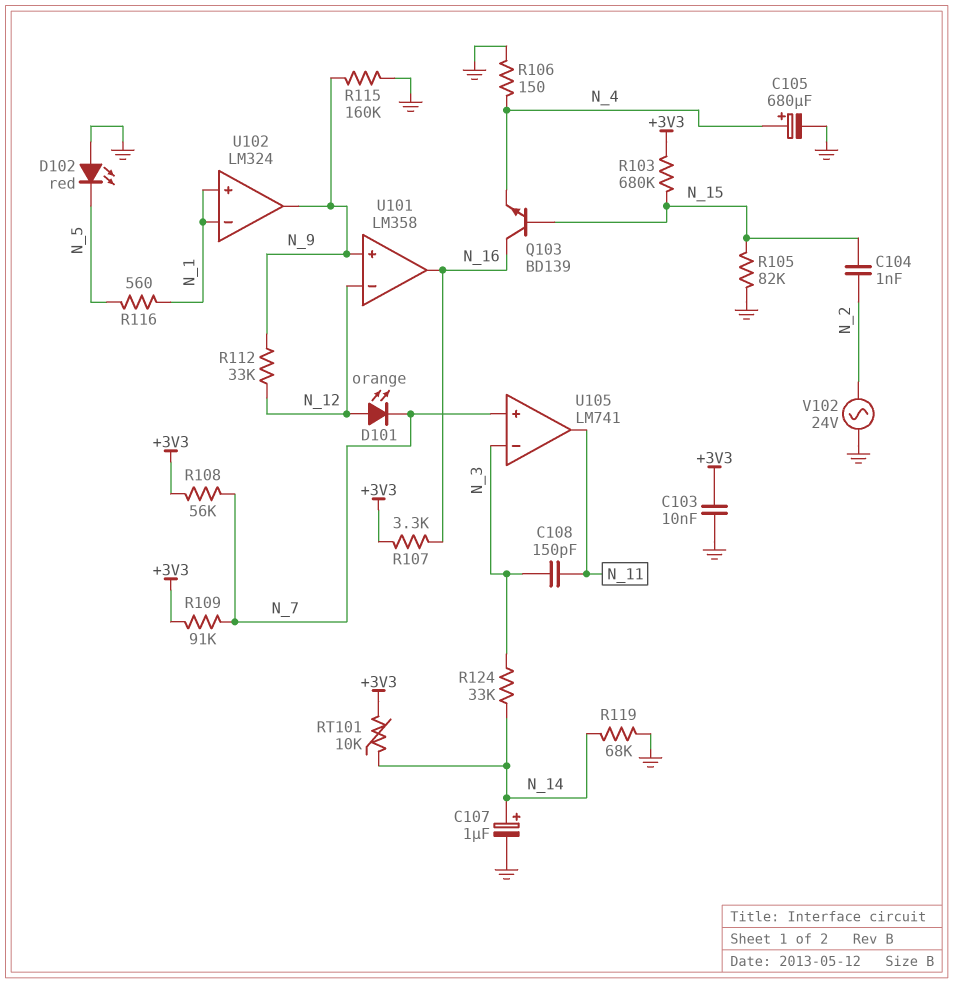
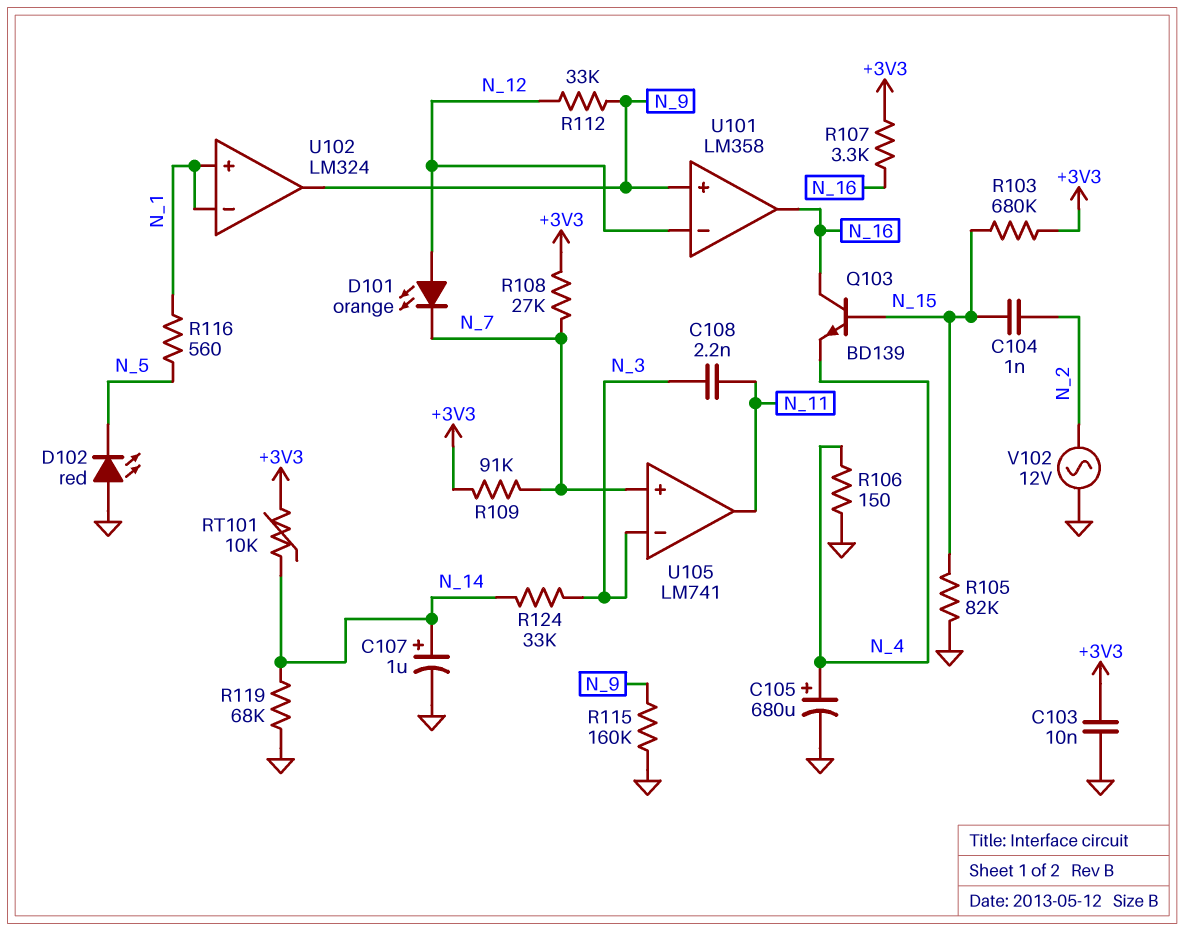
C108: 150pF (N_3, N_11) -> 2.2nF (N_3, N_11)
R108: 56k (+3V3, N_7) -> 27k (+3V3, N_7)
V102: AC 24V (GND, N_2) -> AC 12V (GND, N_2)

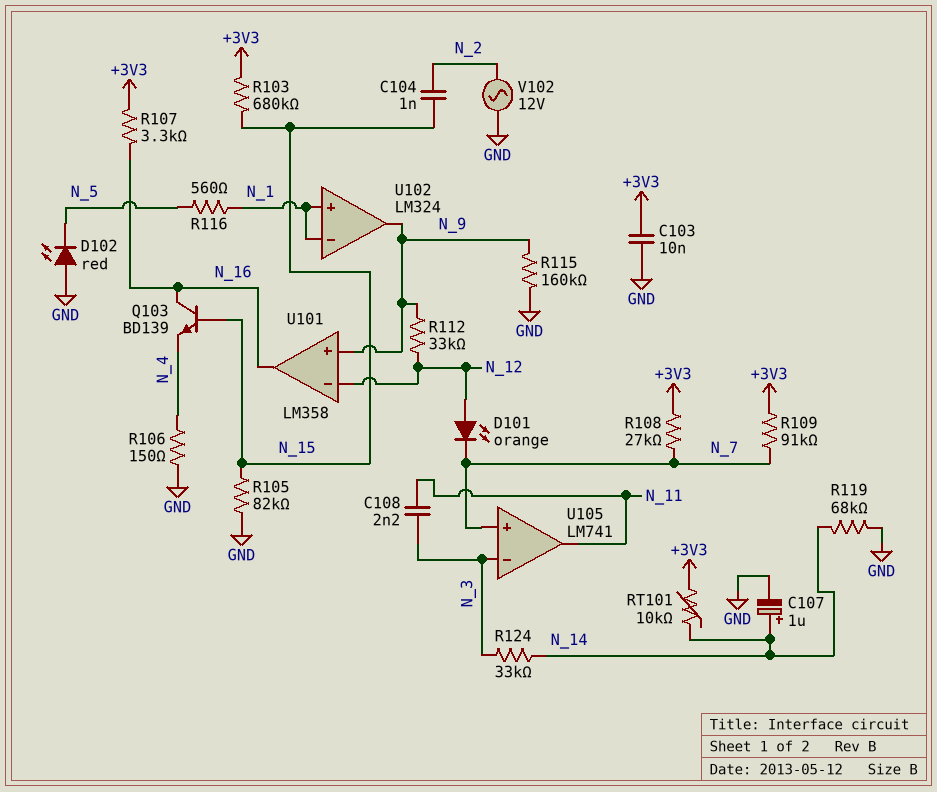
C105: 680uF (plus N_4, minus GND) -> none

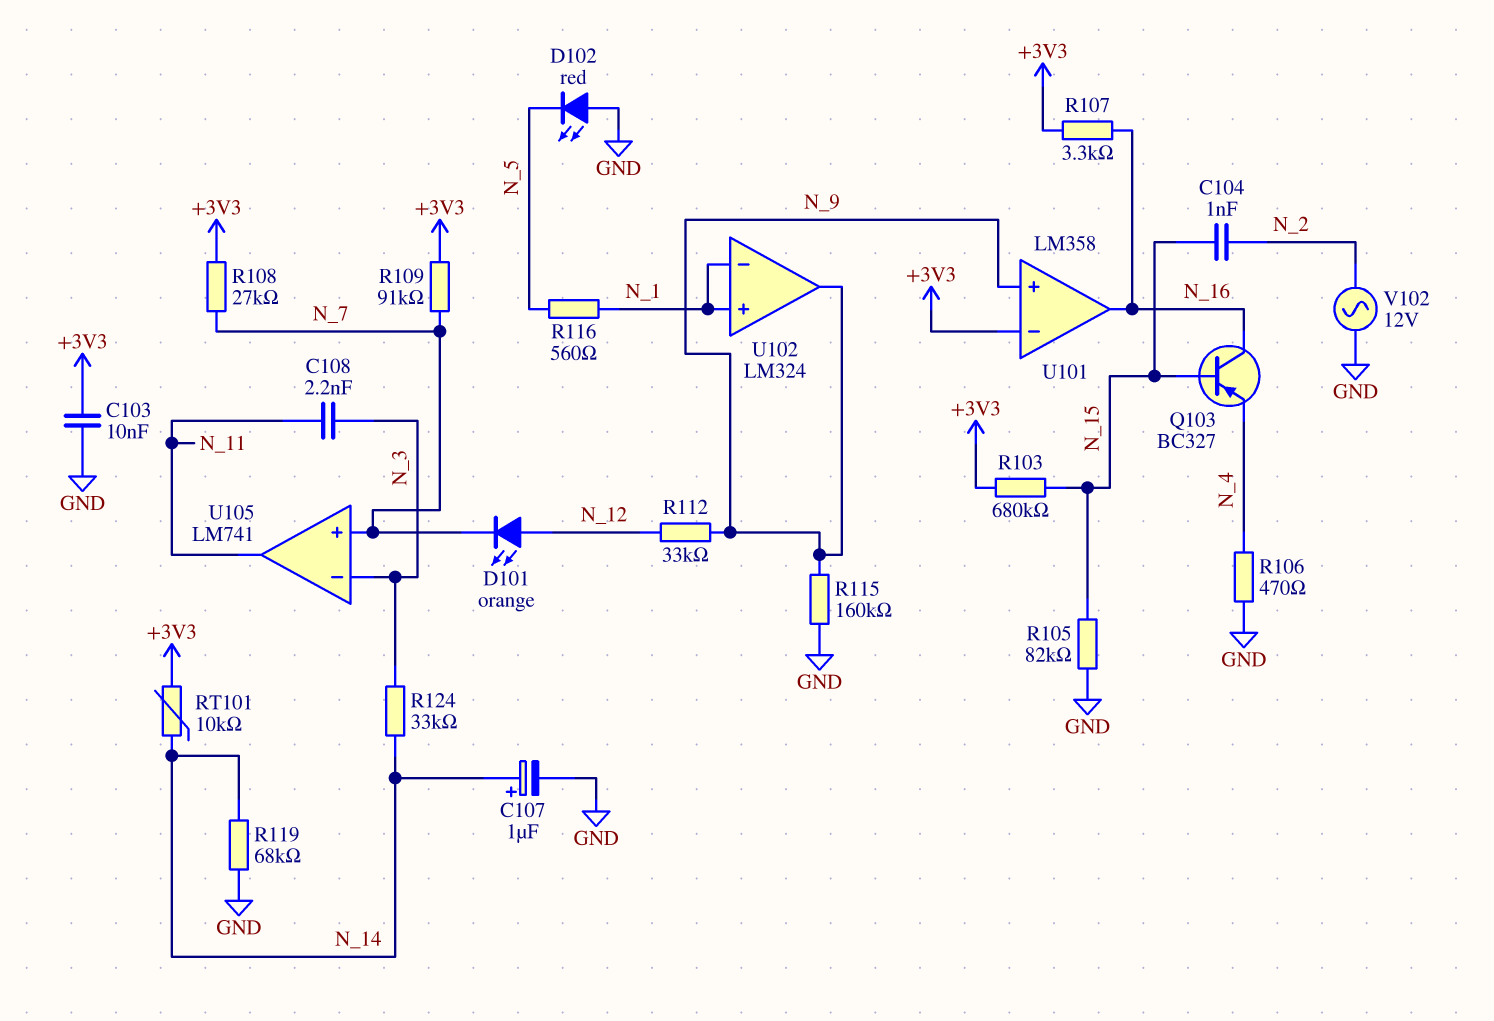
Q103: NPN BD139 (B N_15, C N_16, E N_4) -> PNP BC327 (B N_15, C N_16, E N_4)
R106: 150 (GND, N_4) -> 470 (GND, N_4)
U101 pin in-: N_12 -> +3V3

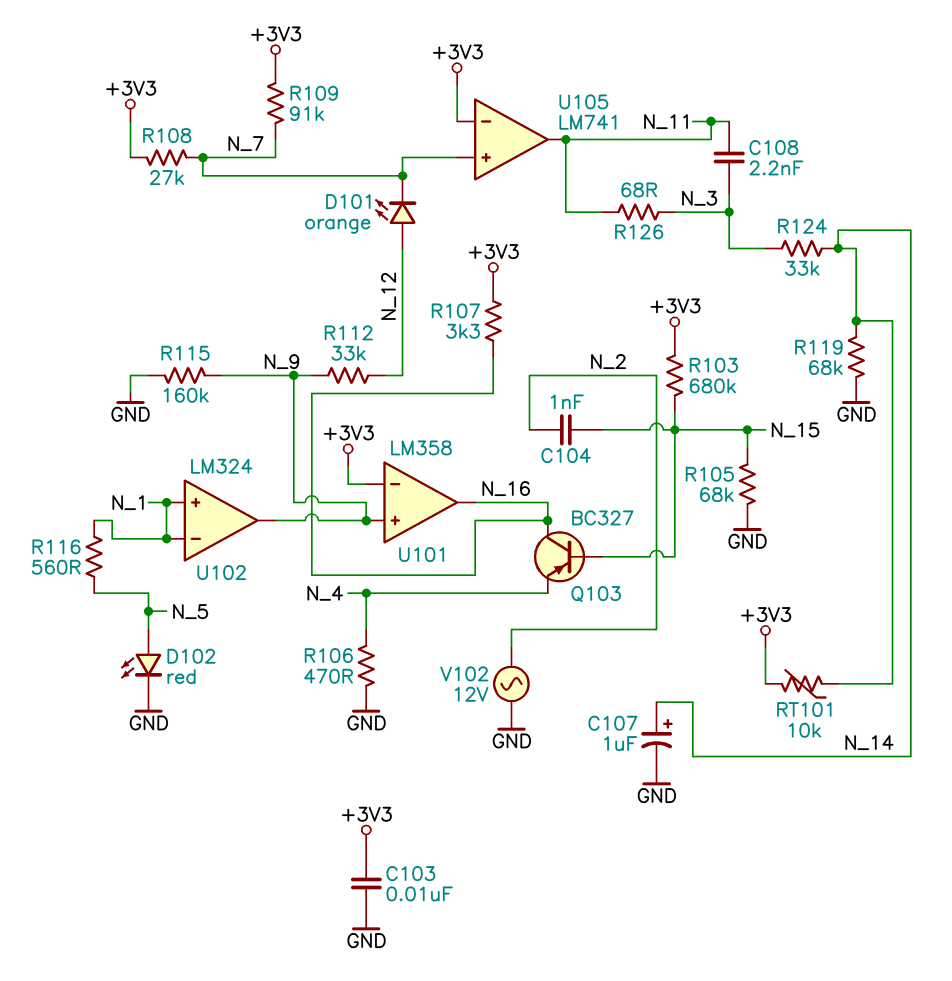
D102: LED red (A GND, K N_5) -> LED red (A N_5, K GND)
R105: 82k (GND, N_15) -> 68k (GND, N_15)
R126: none -> 68 (N_3, N_11)
U105 pin in-: N_3 -> +3V3

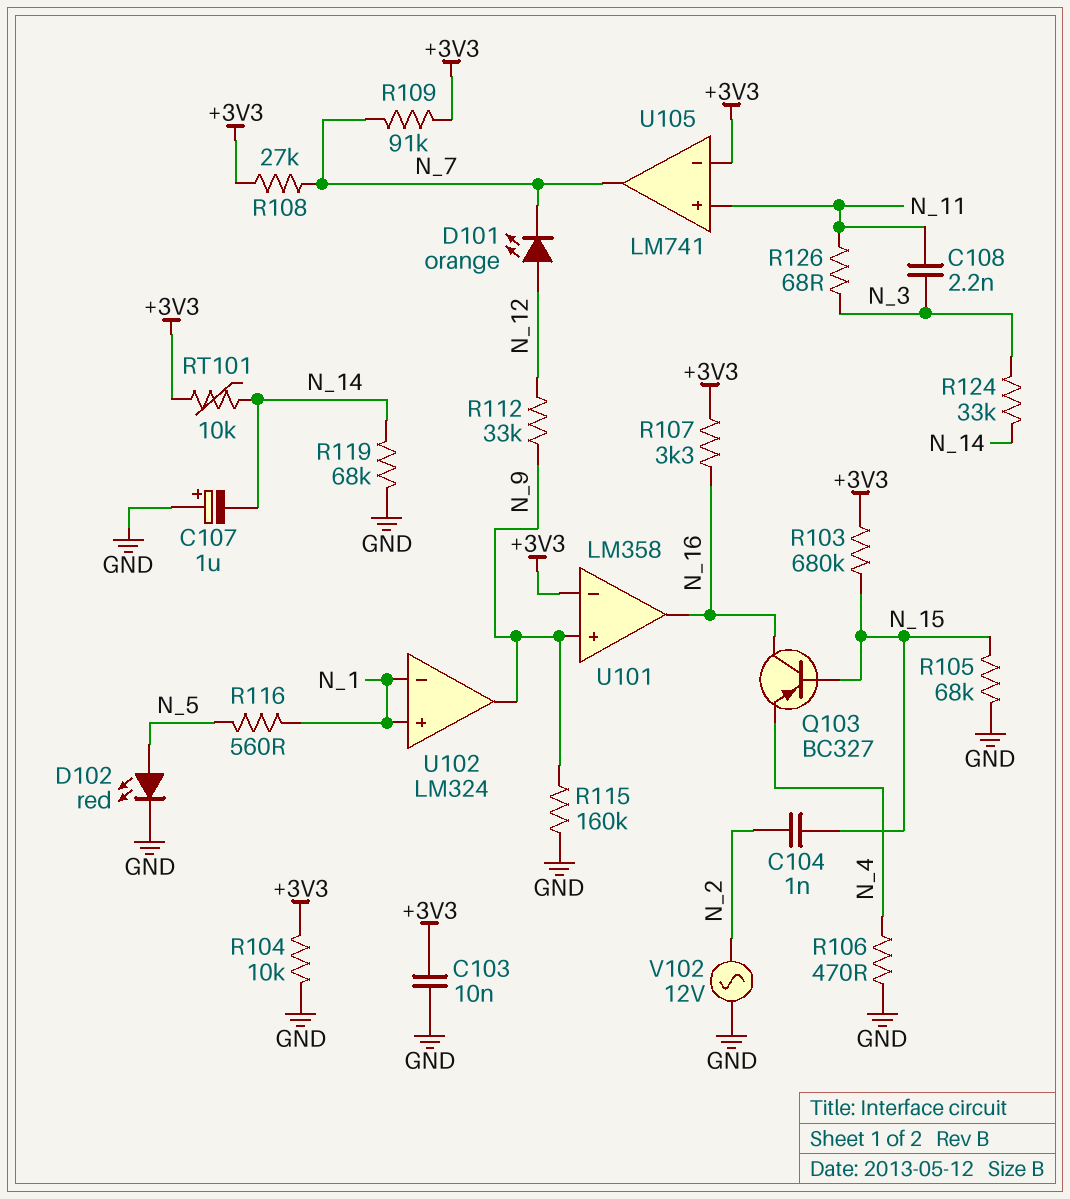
C107: 1uF (plus N_14, minus GND) -> 1uF (plus GND, minus N_14)
R104: none -> 10k (+3V3, GND)
U105 pin in+: N_7 -> N_11
U105 pin out: N_11 -> N_7

